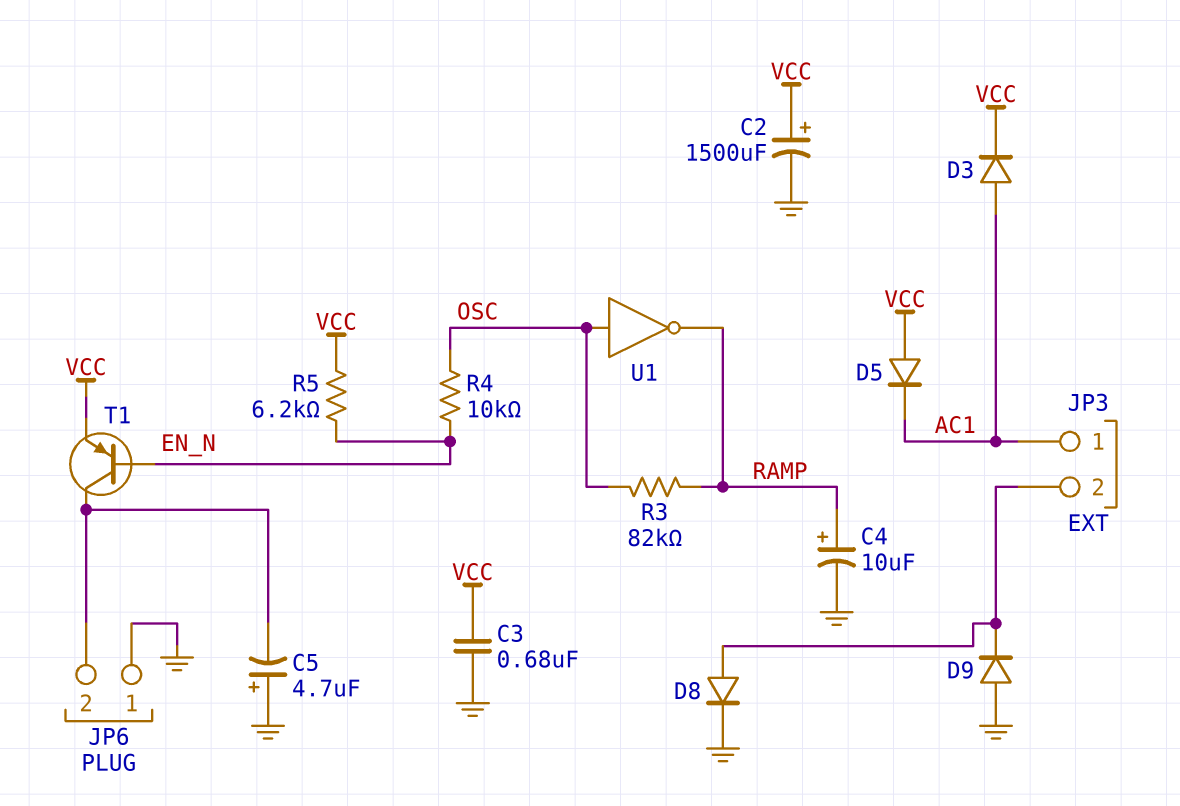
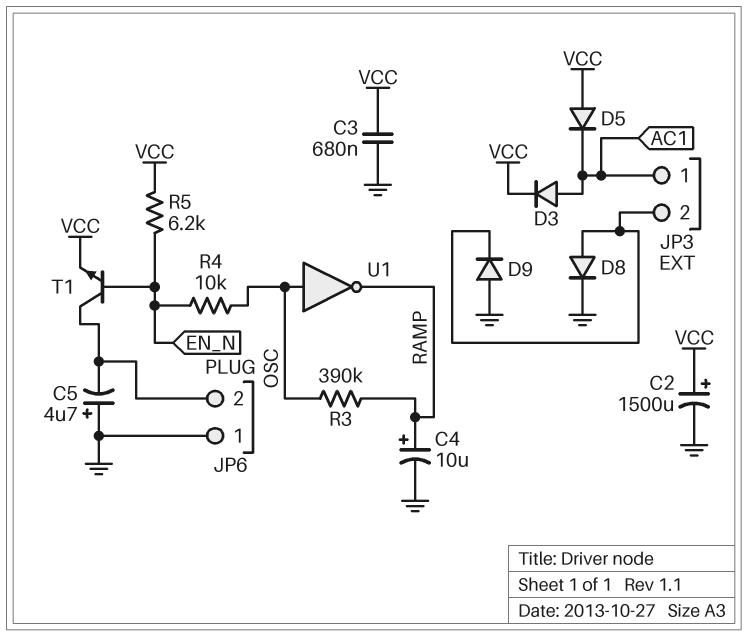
R3: 82k (OSC, RAMP) -> 390k (OSC, RAMP)
T1: PNP (B EN_N, C JP6/2, E VCC) -> NPN (B EN_N, C JP6/2, E VCC)

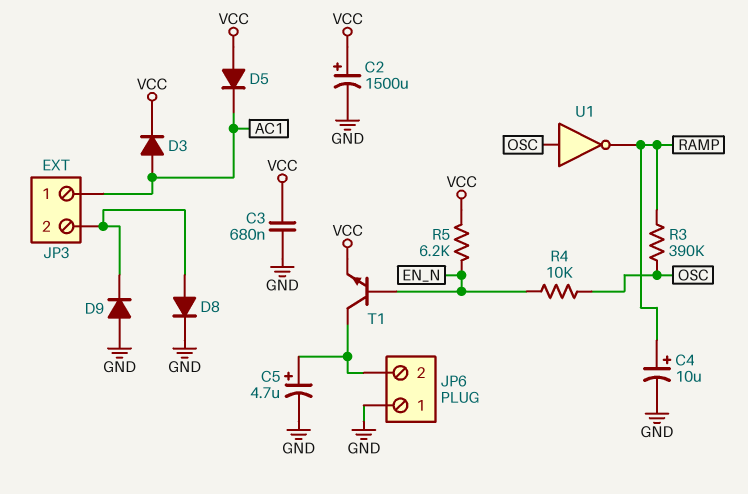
C5: 4.7uF (plus GND, minus JP6/2) -> 4.7uF (plus JP6/2, minus GND)

